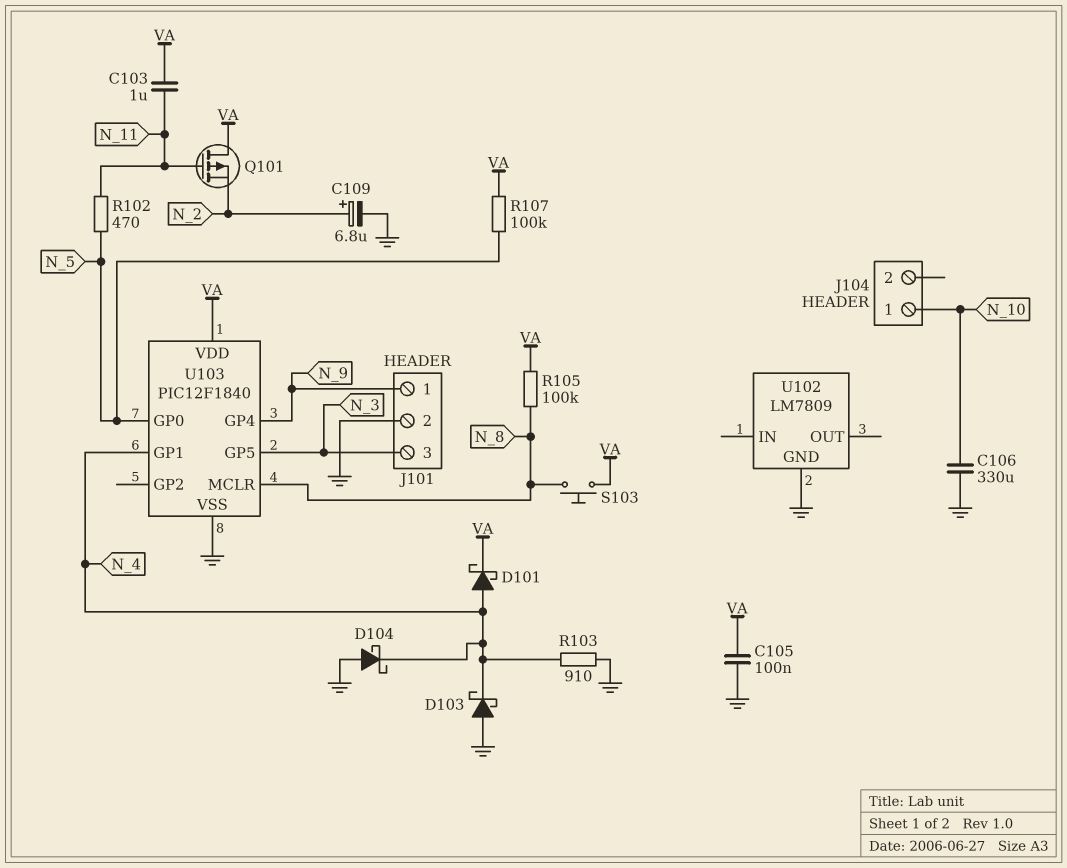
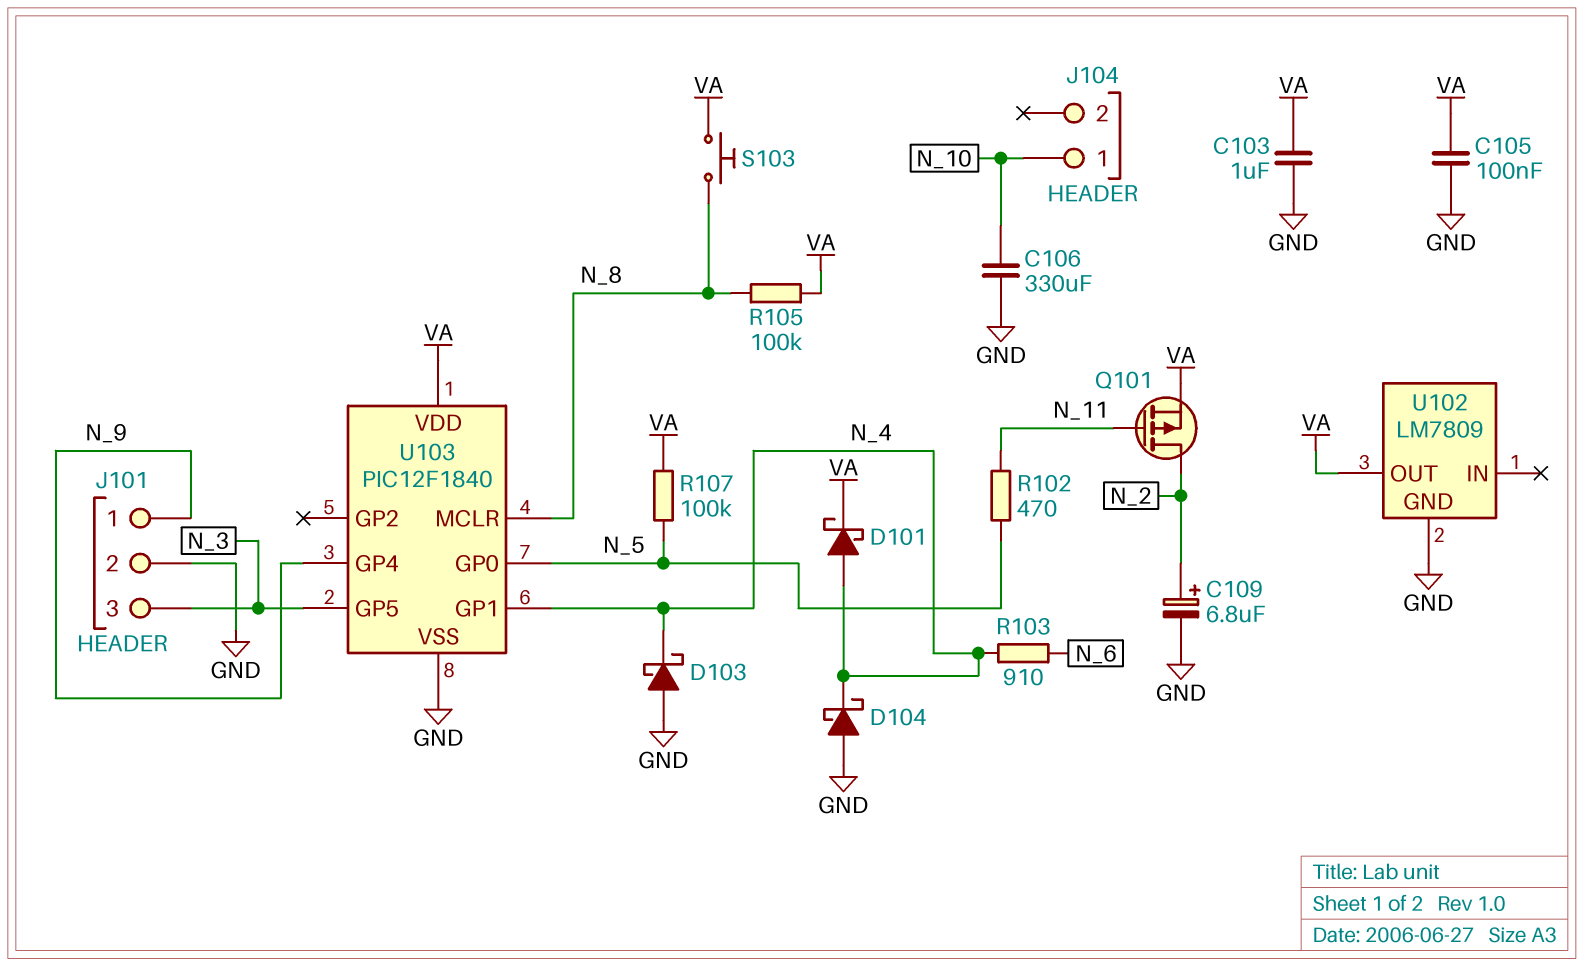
C103: 1uF (N_11, VA) -> 1uF (GND, VA)
Q101: PMOS (G N_11, D VA, S N_2) -> PMOS (G N_11, D N_2, S VA)
R103: 910 (GND, N_4) -> 910 (N_4, N_6)
U102 pin OUT: none -> VA

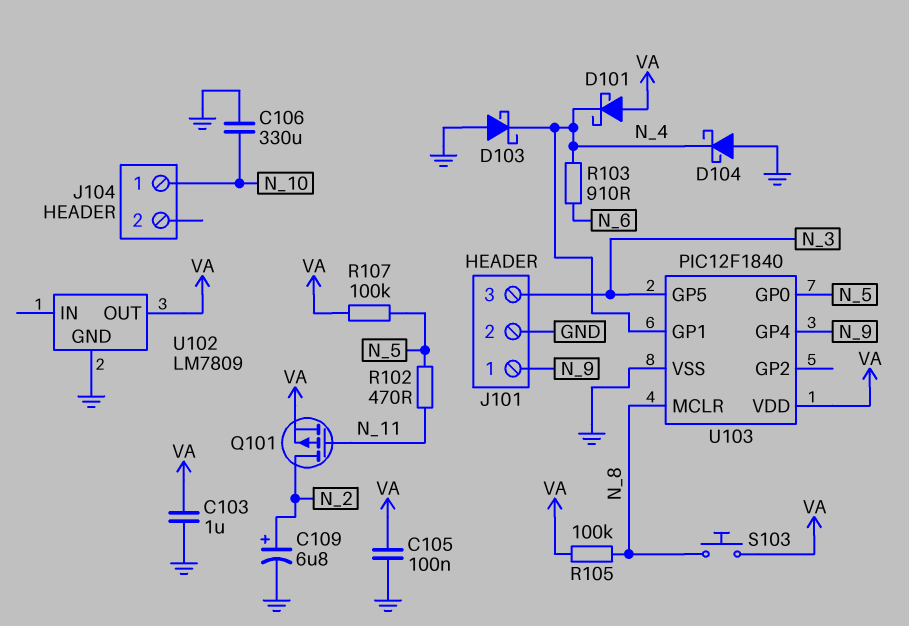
D101: schottky (A N_4, K VA) -> schottky (A VA, K N_4)

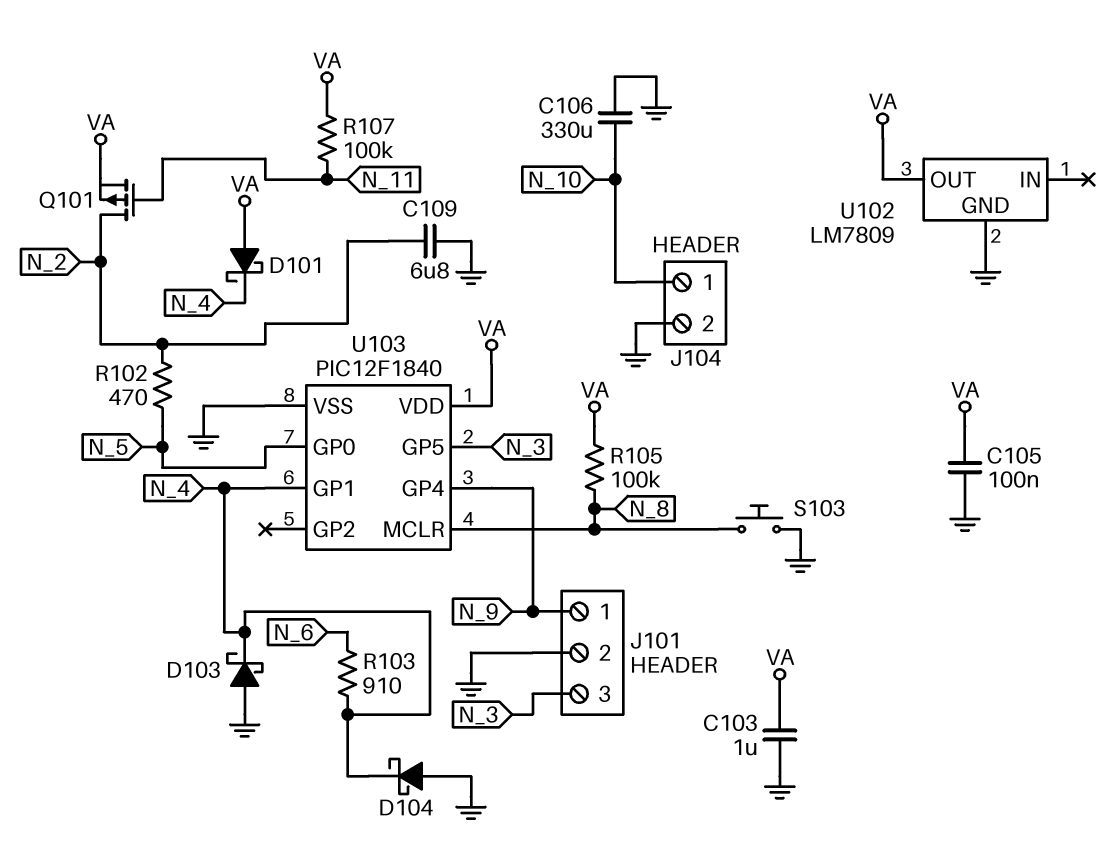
C109: 6.8uF (plus N_2, minus GND) -> 6.8uF (GND, N_2)
J104 pin 2: none -> GND
R102: 470 (N_5, N_11) -> 470 (N_2, N_5)
R107: 100k (N_5, VA) -> 100k (N_11, VA)
S103: button (N_8, VA) -> button (GND, N_8)

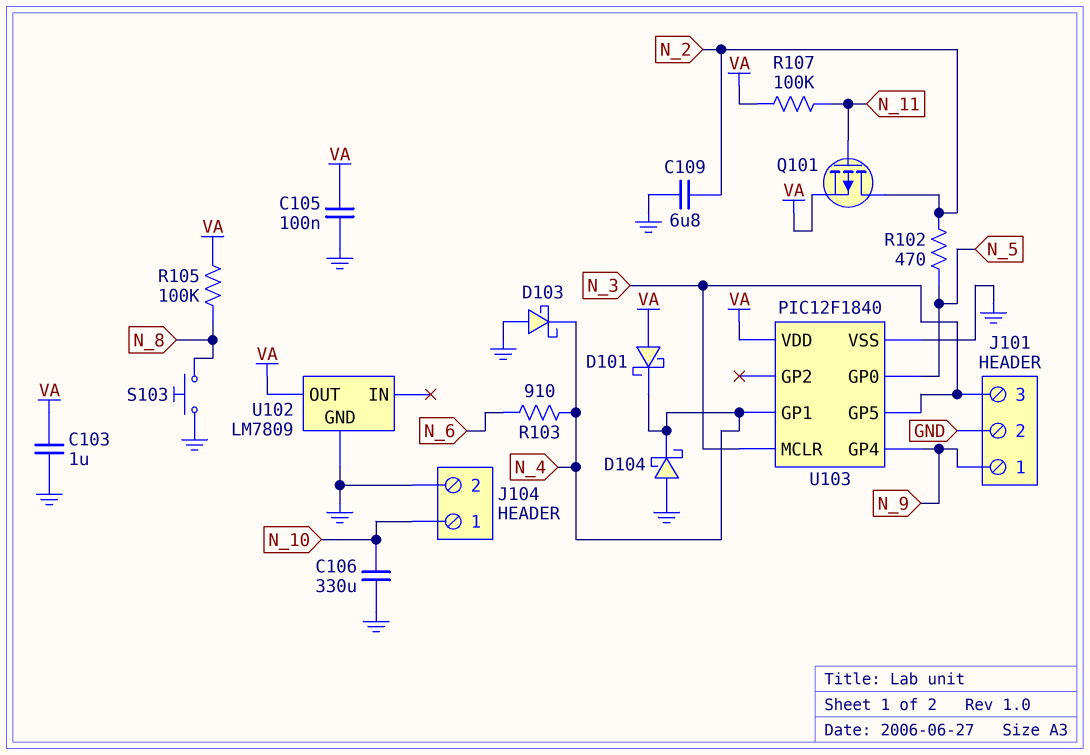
U103 pin MCLR: N_8 -> N_3

